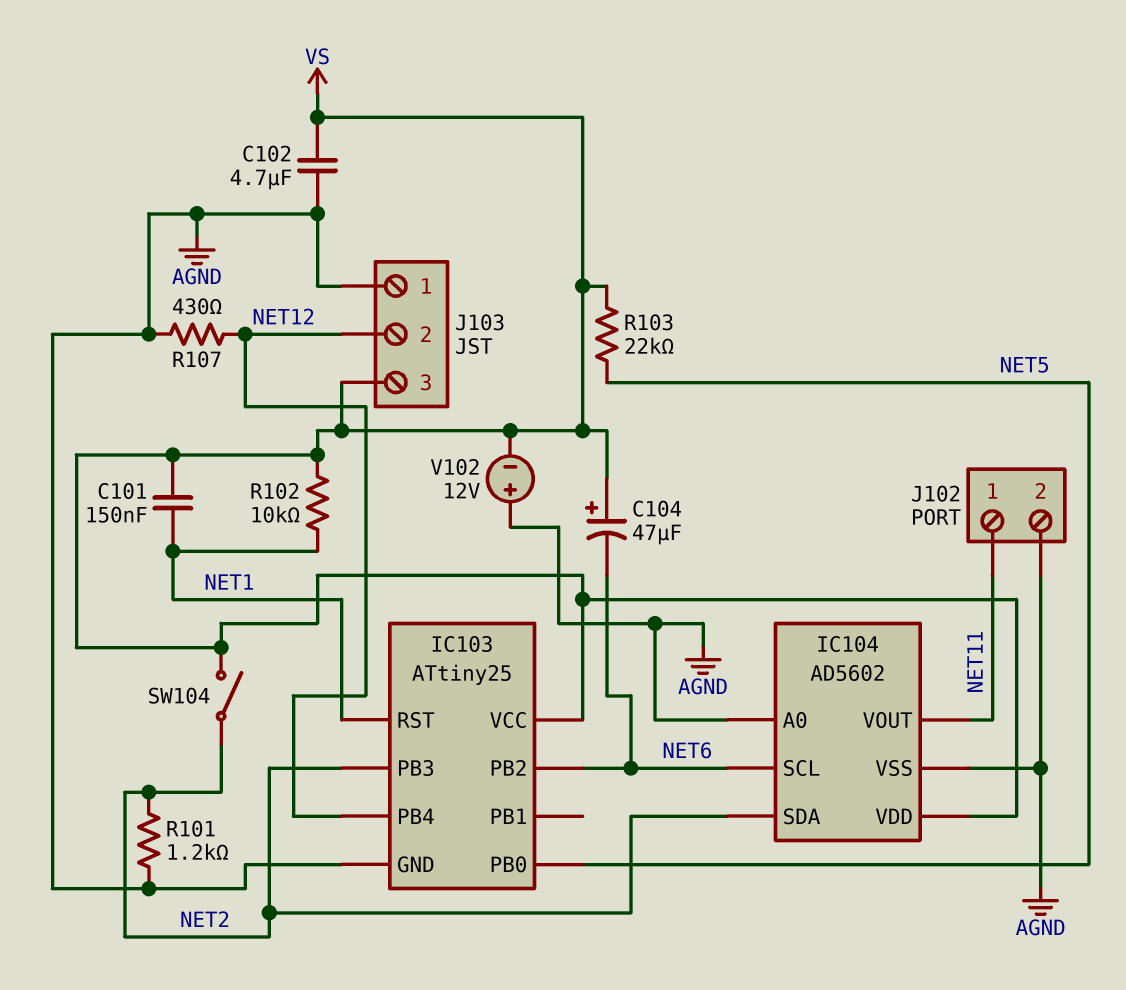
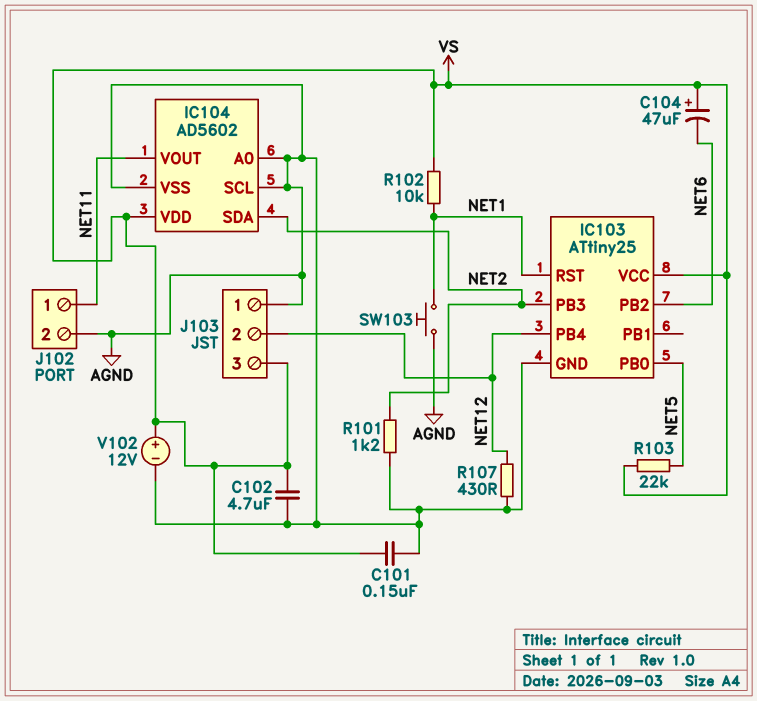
C101: 150nF (NET1, VS) -> 150nF (AGND, VS)
IC104 pin SCL: NET6 -> AGND
SW103: none -> button (AGND, NET1)
SW104: switch (NET2, VS) -> none
V102: 12V (plus AGND, minus VS) -> 12V (plus VS, minus AGND)

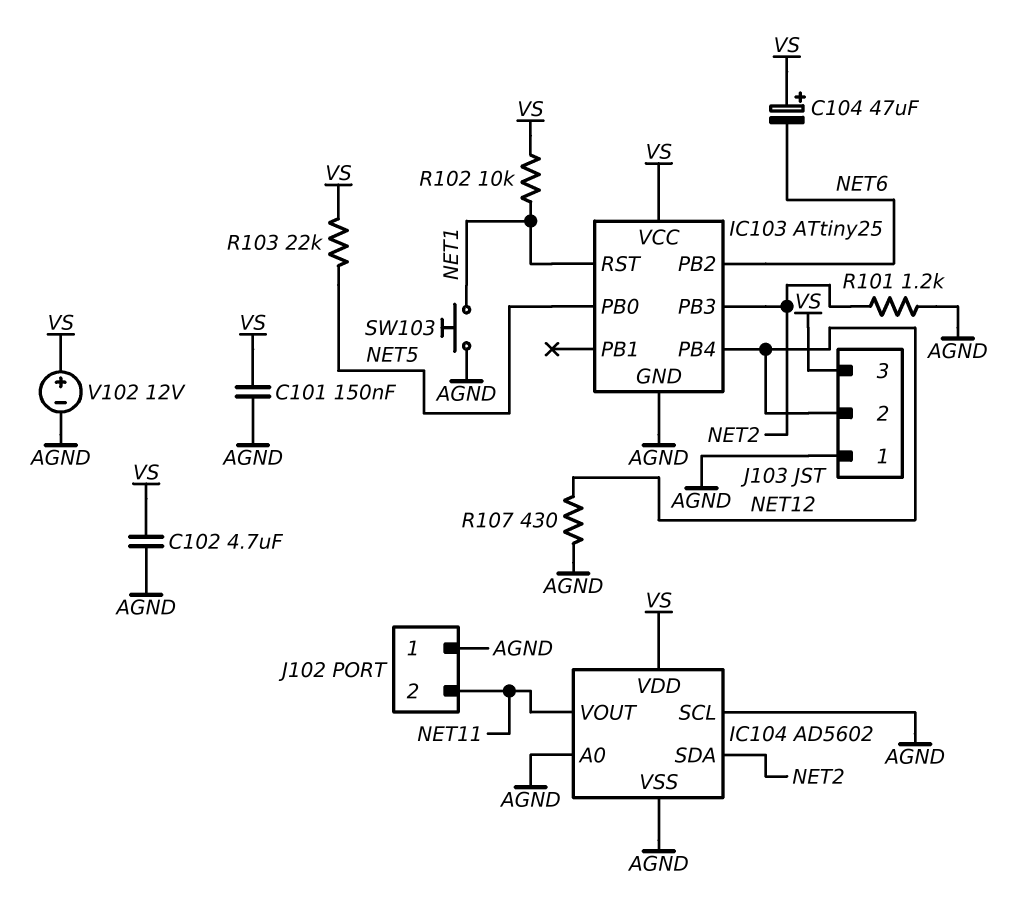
J102 pin 1: NET11 -> AGND
J102 pin 2: AGND -> NET11

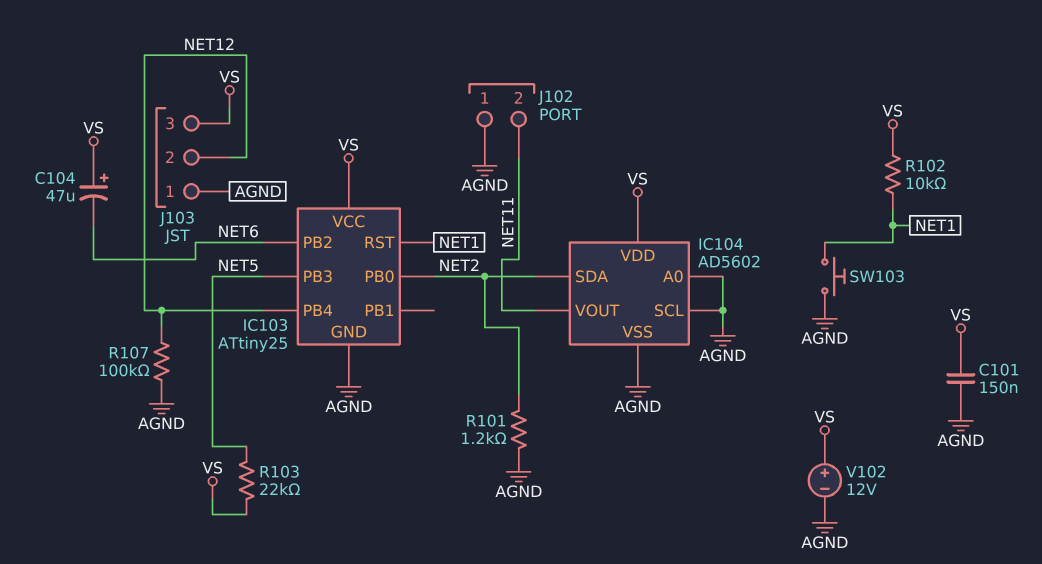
C102: 4.7uF (AGND, VS) -> none
IC103 pin PB0: NET5 -> NET2
IC103 pin PB3: NET2 -> NET5
R107: 430 (AGND, NET12) -> 100k (AGND, NET12)

